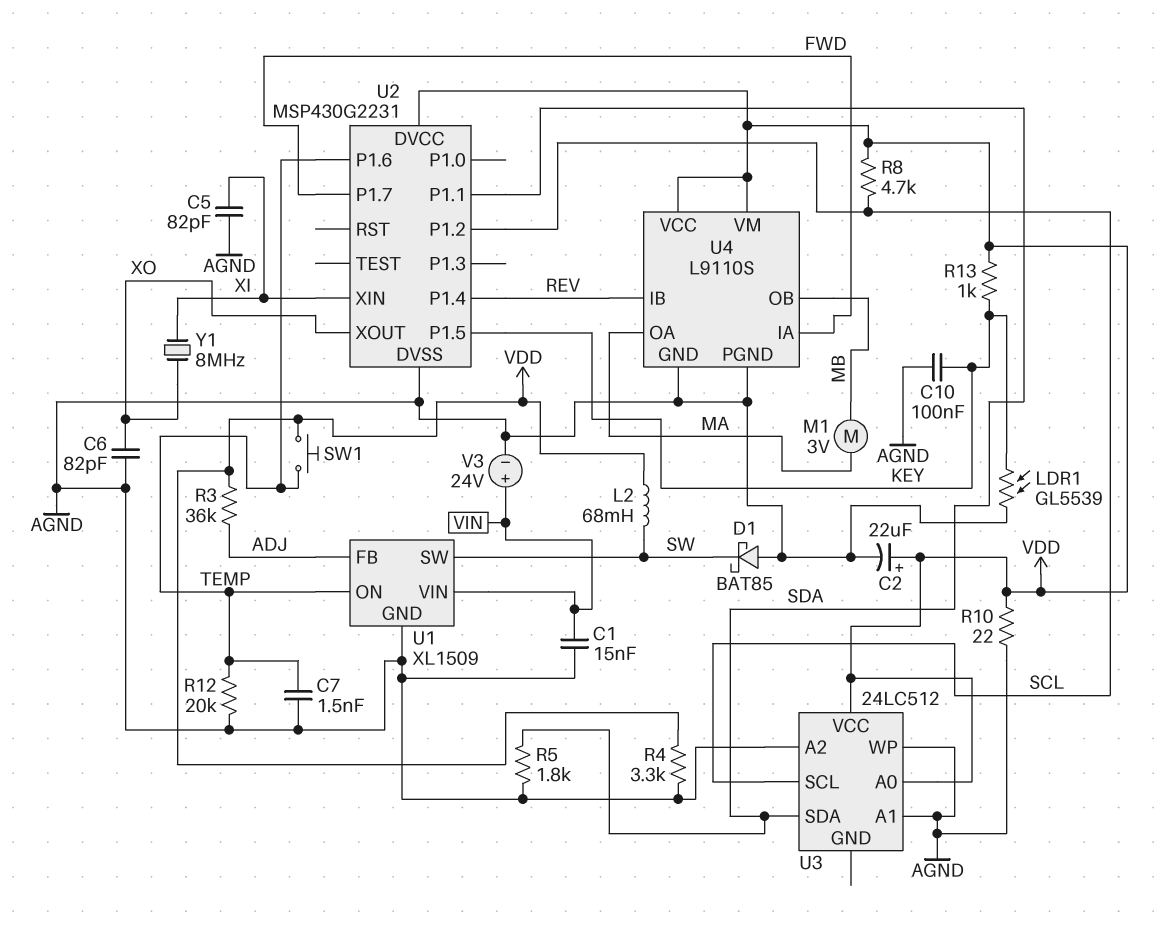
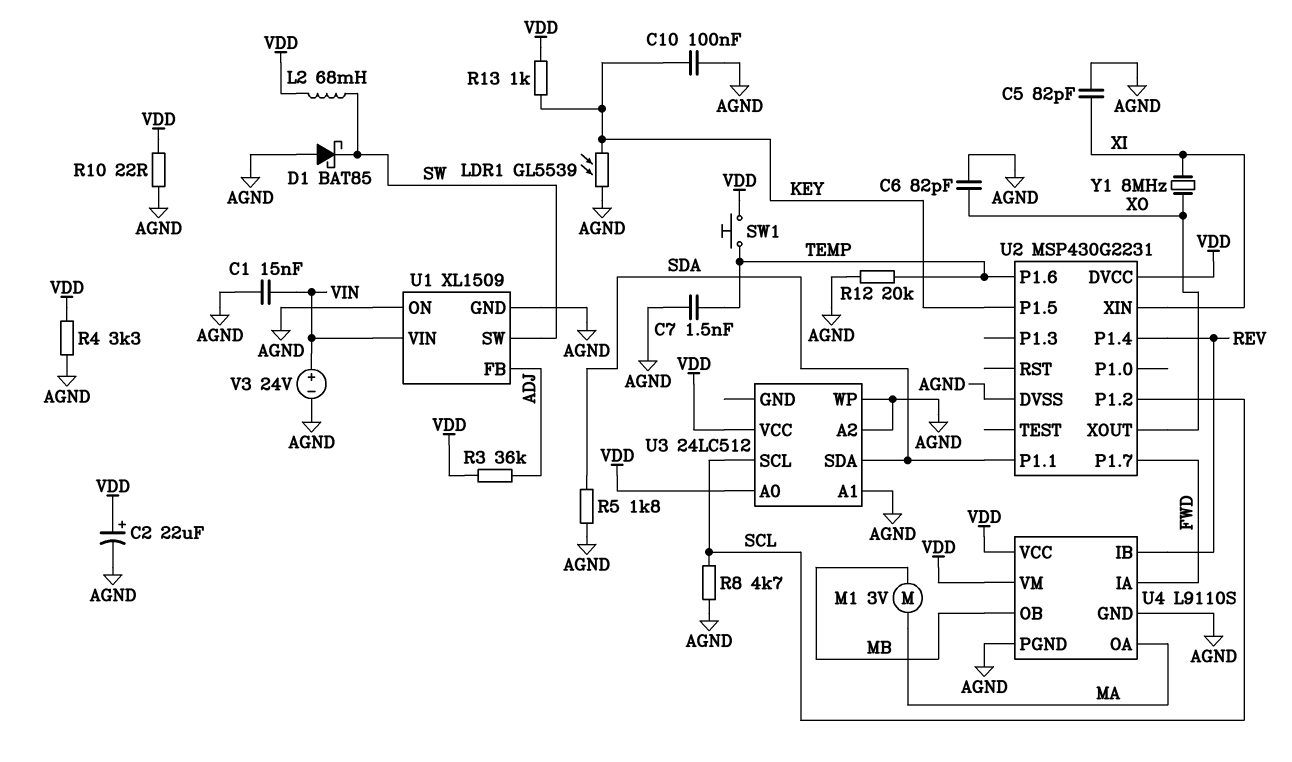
R8: 4.7k (SCL, VDD) -> 4.7k (AGND, SCL)
U1 pin ON: TEMP -> AGND

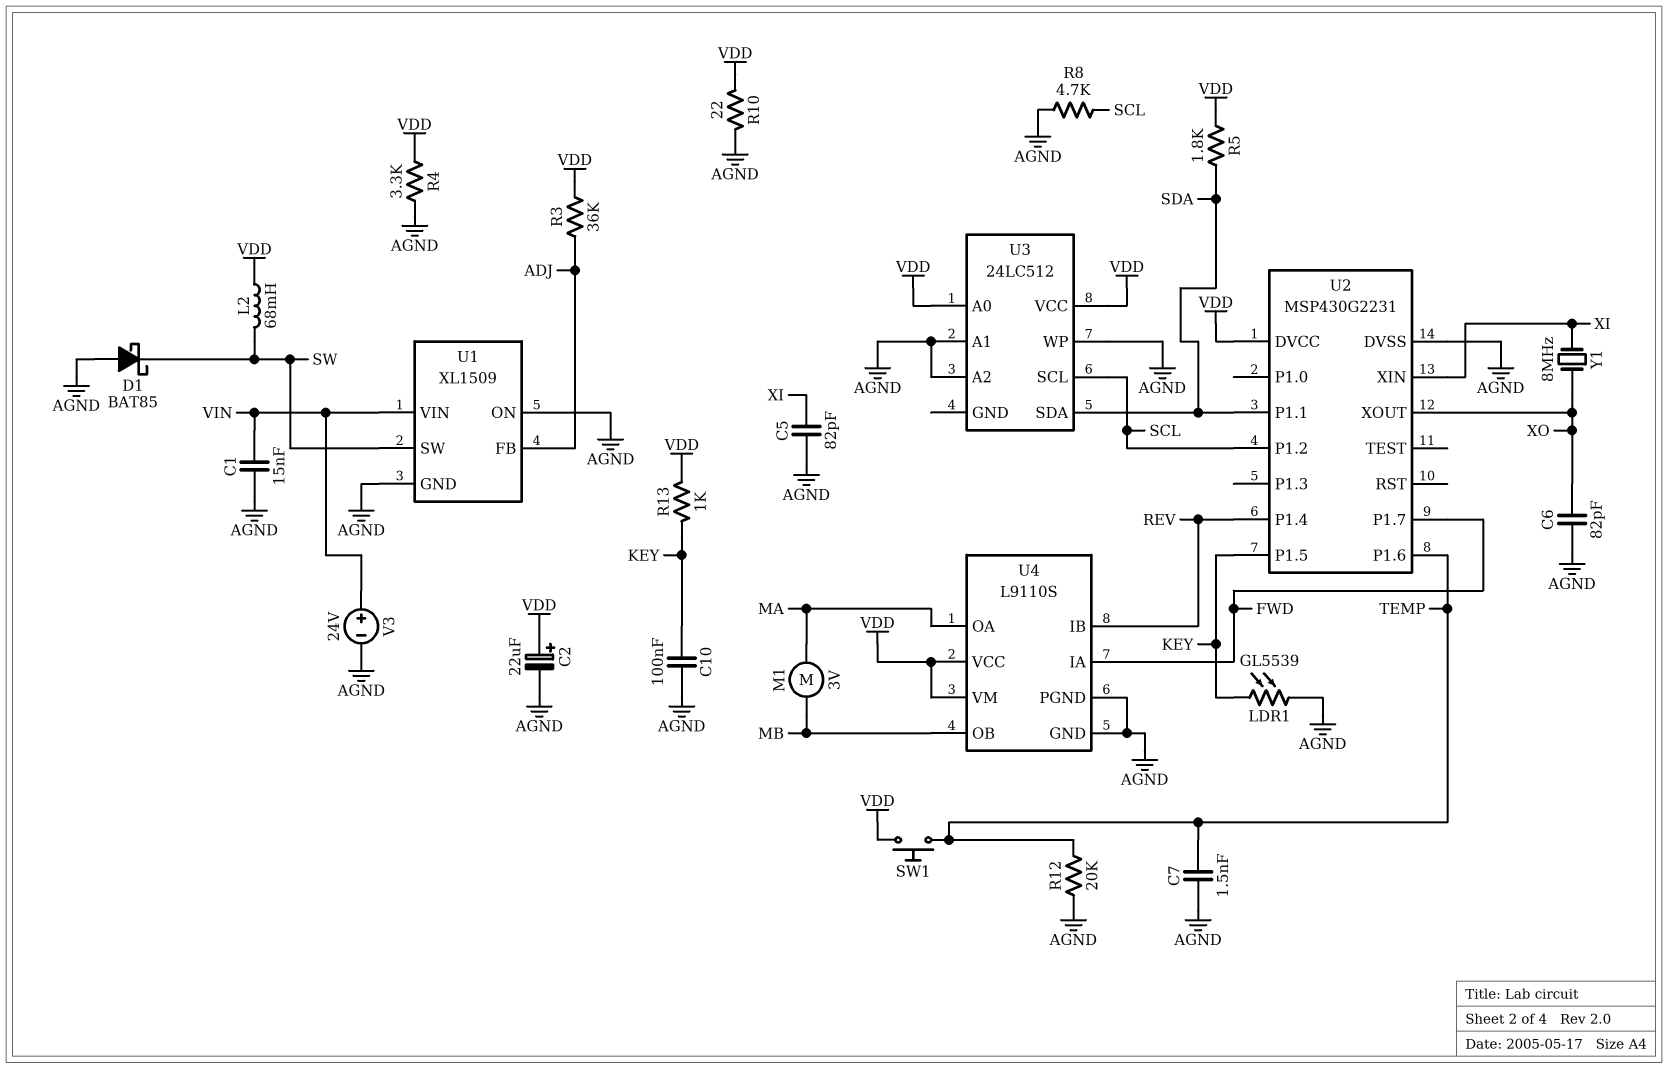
R5: 1.8k (AGND, SDA) -> 1.8k (SDA, VDD)

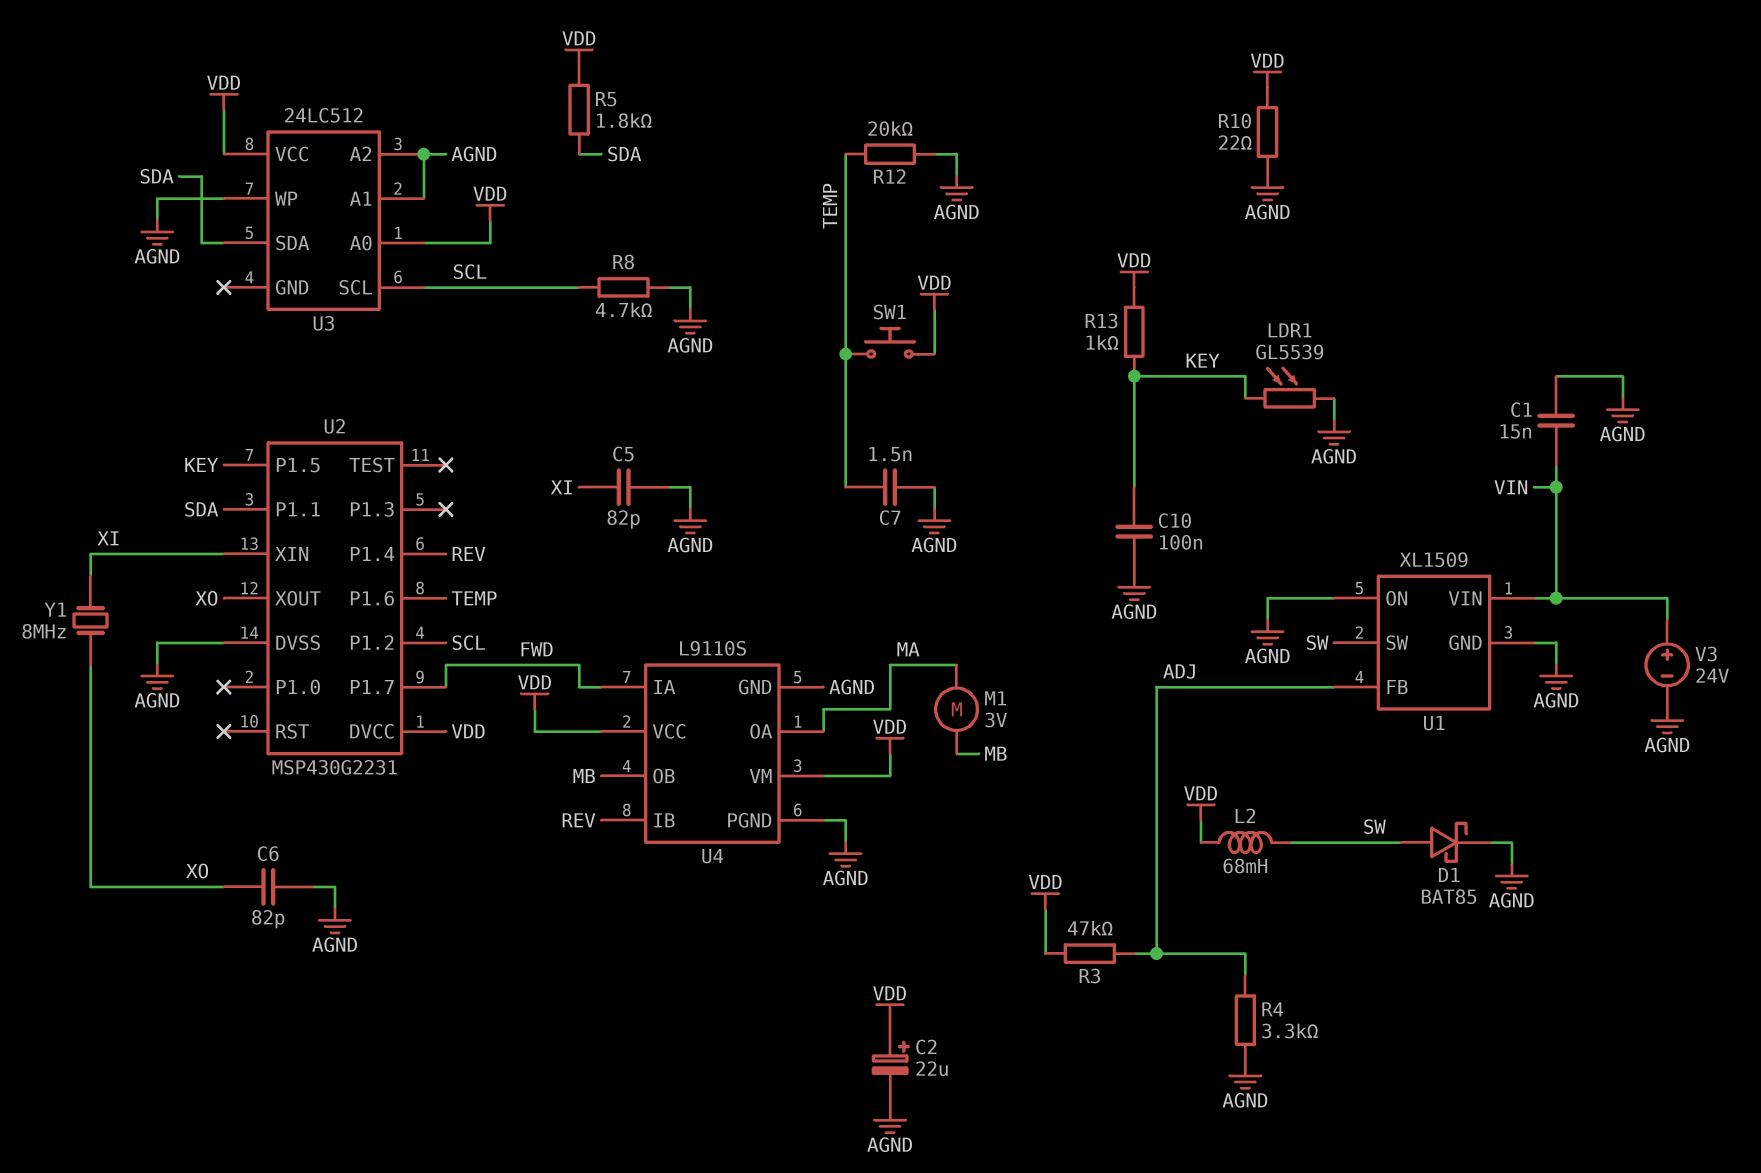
D1: schottky BAT85 (A AGND, K SW) -> schottky BAT85 (A SW, K AGND)
R3: 36k (ADJ, VDD) -> 47k (ADJ, VDD)
R4: 3.3k (AGND, VDD) -> 3.3k (ADJ, AGND)

